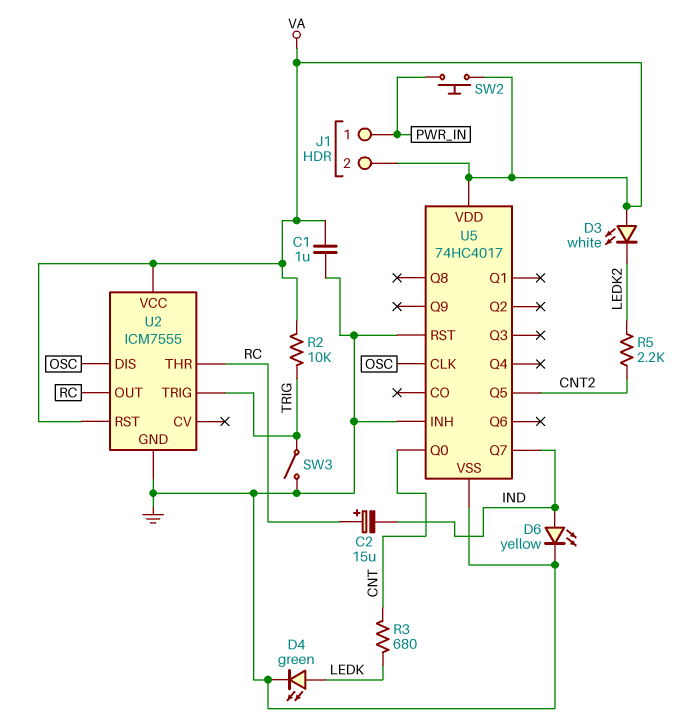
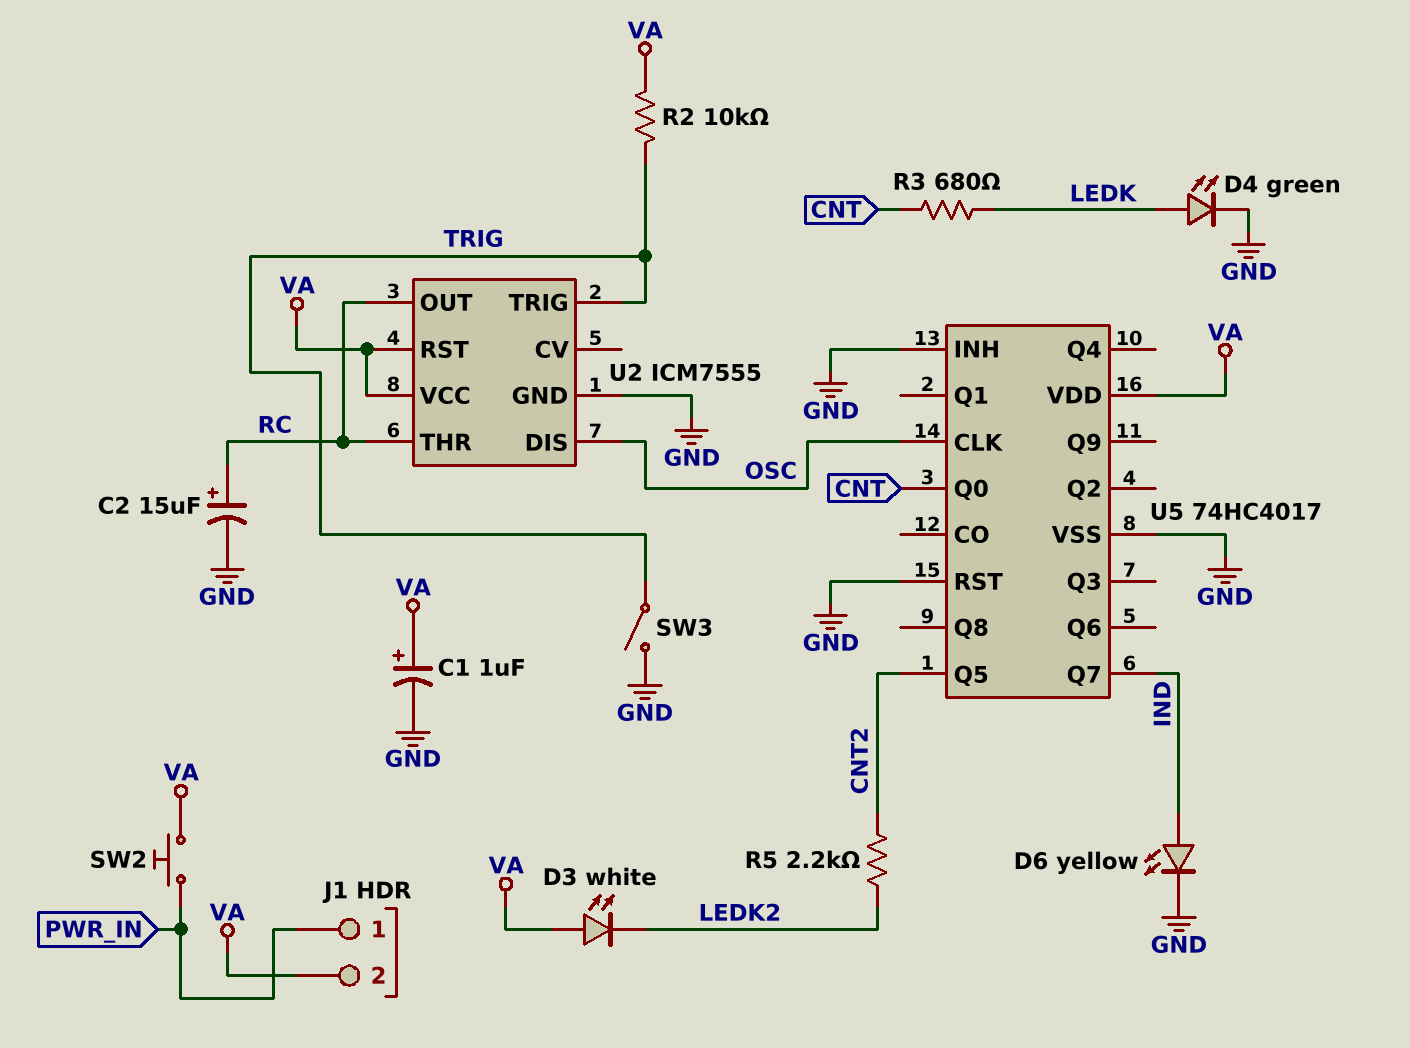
C1: 1uF (GND, VA) -> 1uF (plus VA, minus GND)
C2: 15uF (plus RC, minus IND) -> 15uF (plus RC, minus GND)

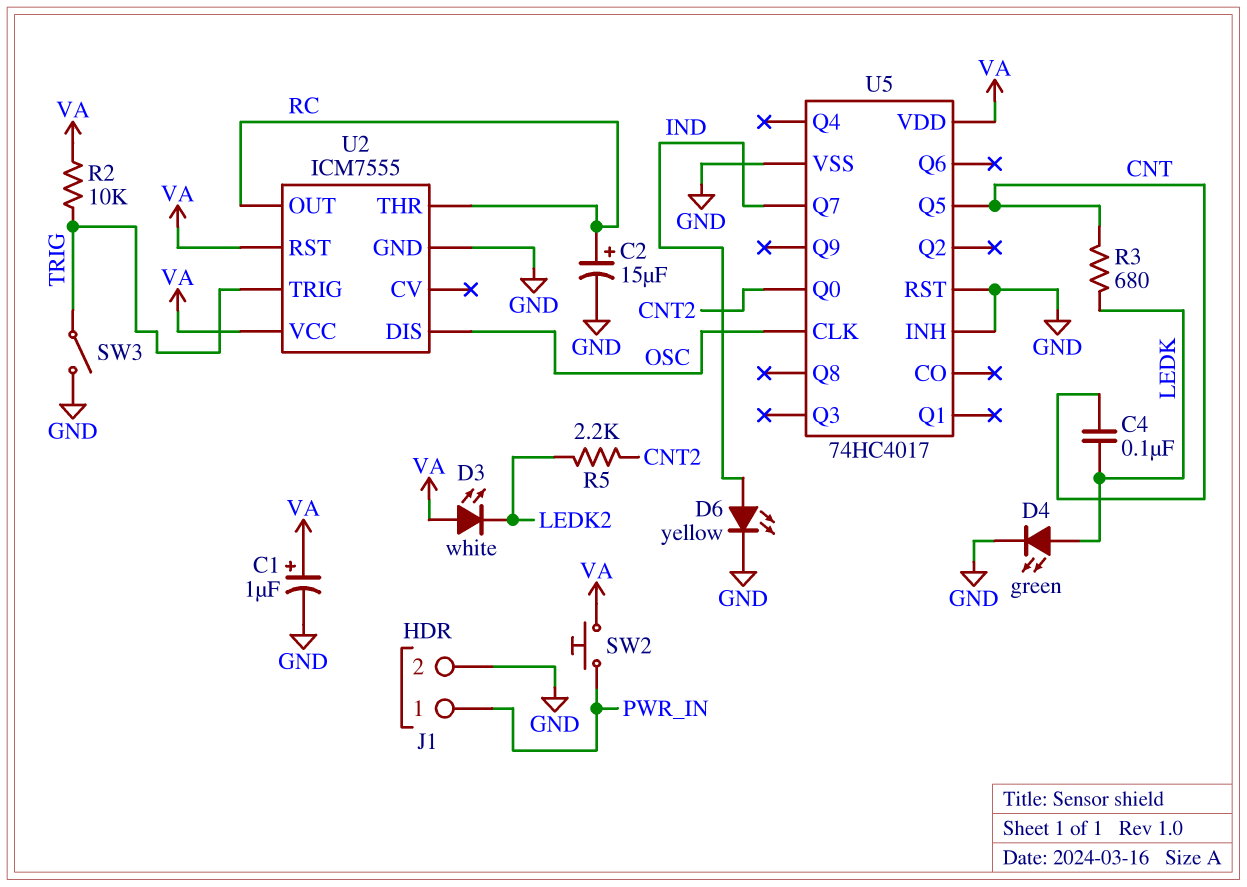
C4: none -> 100nF (CNT, LEDK)
J1 pin 2: VA -> GND
U5 pin Q0: CNT -> CNT2
U5 pin Q5: CNT2 -> CNT

